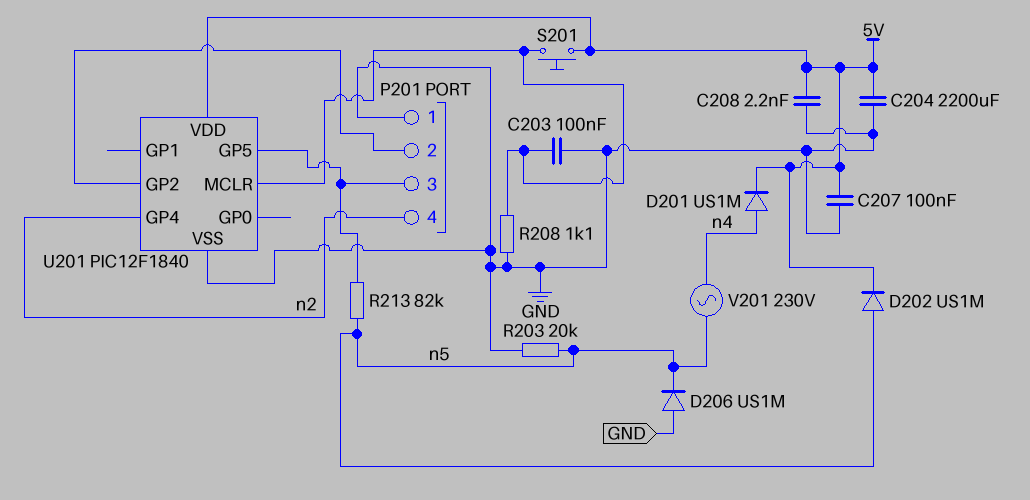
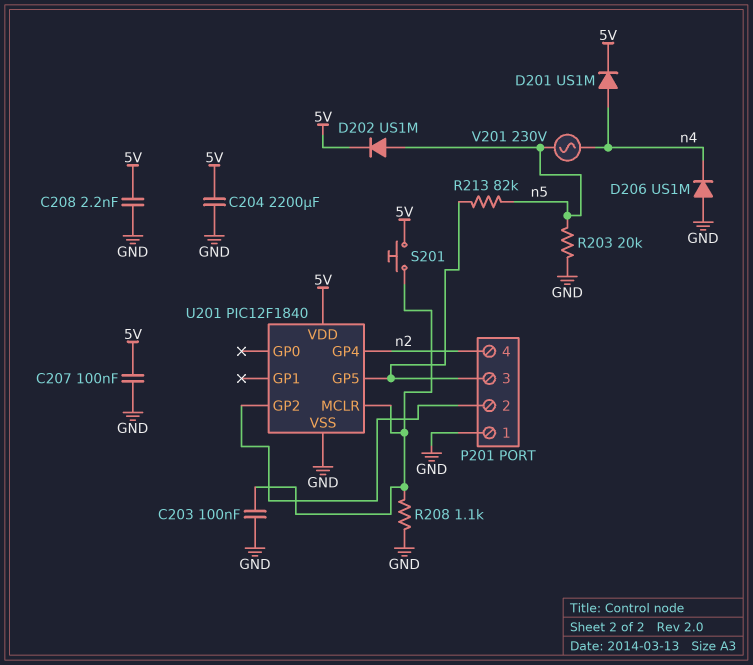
D206: diode US1M (A GND, K n5) -> diode US1M (A GND, K n4)

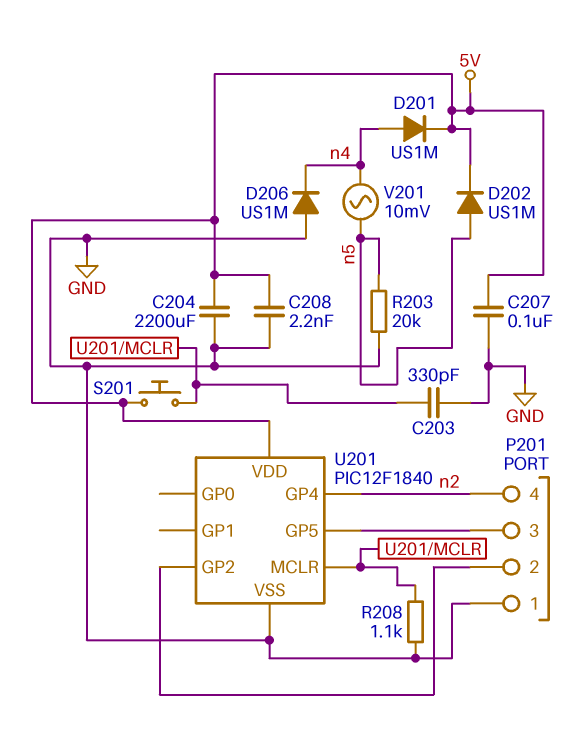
C203: 100nF (GND, U201/MCLR) -> 330pF (GND, U201/MCLR)
R213: 82k (P201/3, n5) -> none
V201: AC 230V (n4, n5) -> AC 10mV (n4, n5)

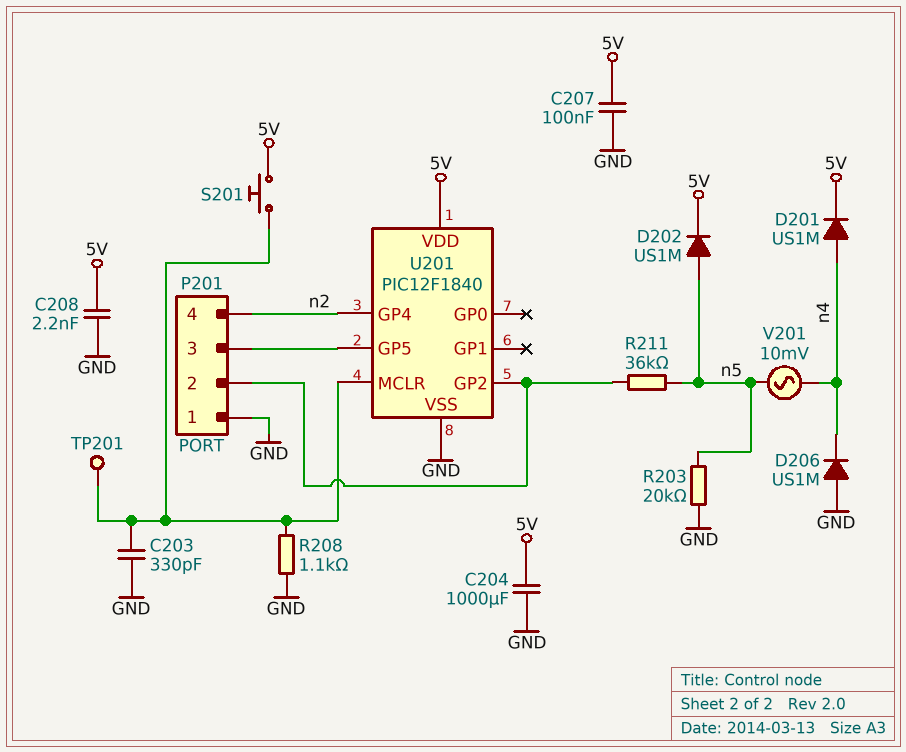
C204: 2200uF (5V, GND) -> 1000uF (5V, GND)
R211: none -> 36k (P201/2, n5)
TP201: none -> test point (U201/MCLR)

